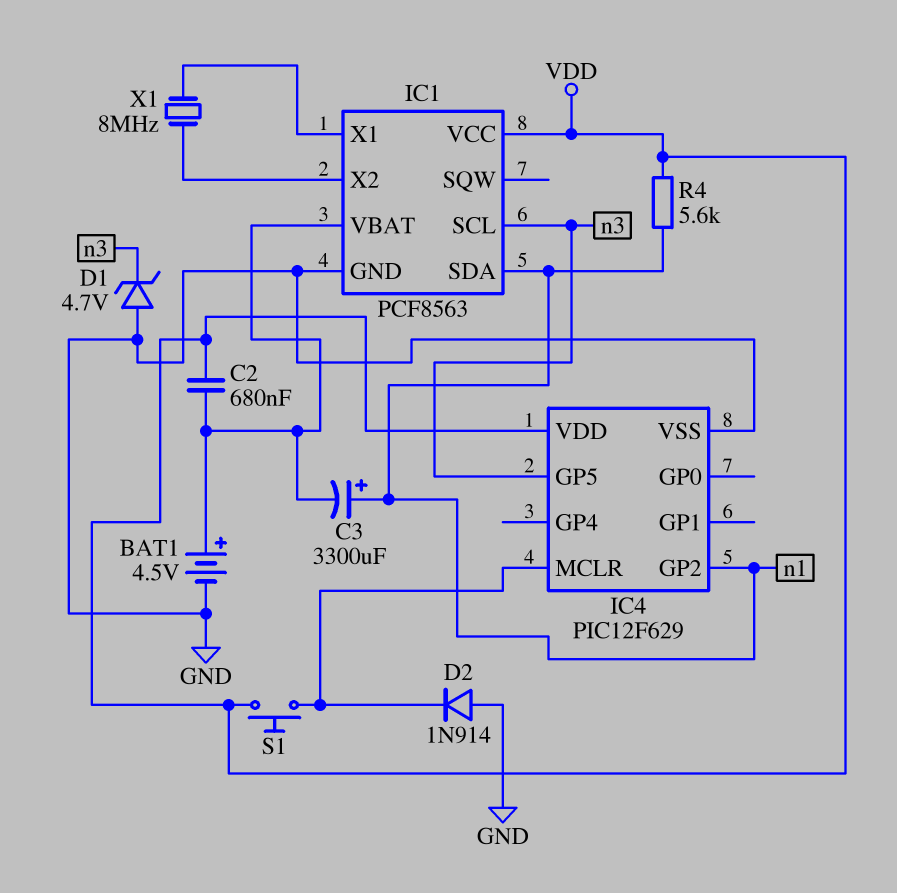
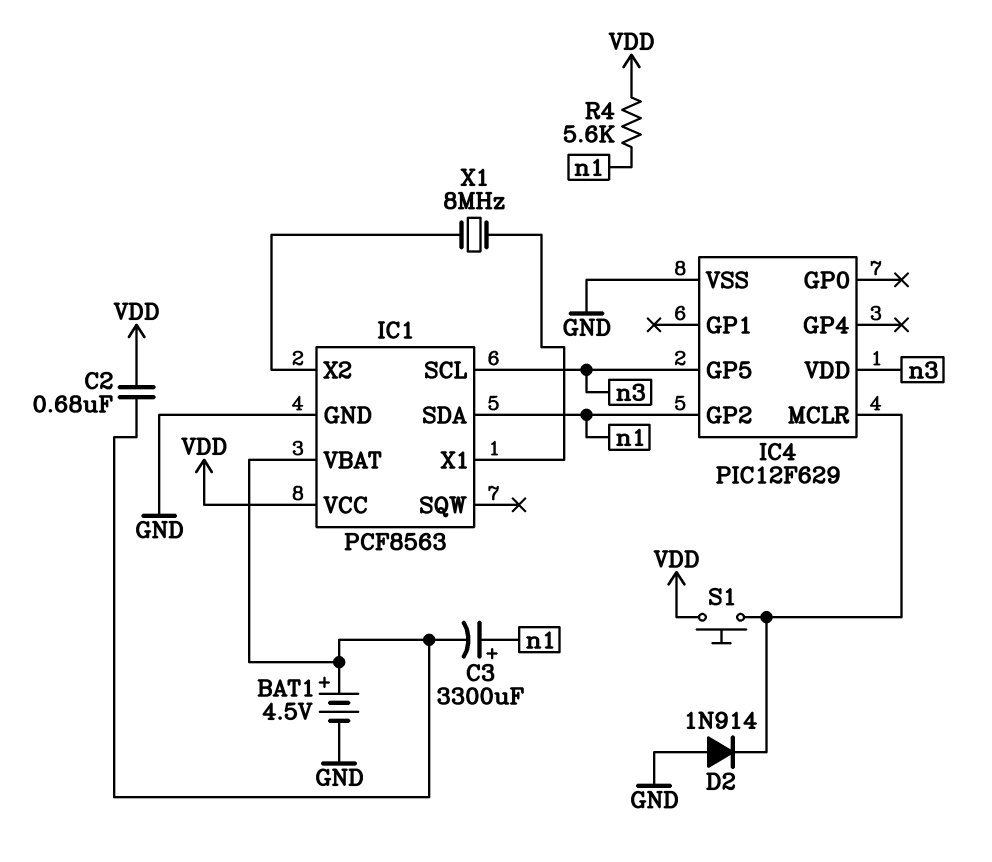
D1: zener 4.7V (A GND, K n3) -> none
IC4 pin VDD: VDD -> n3

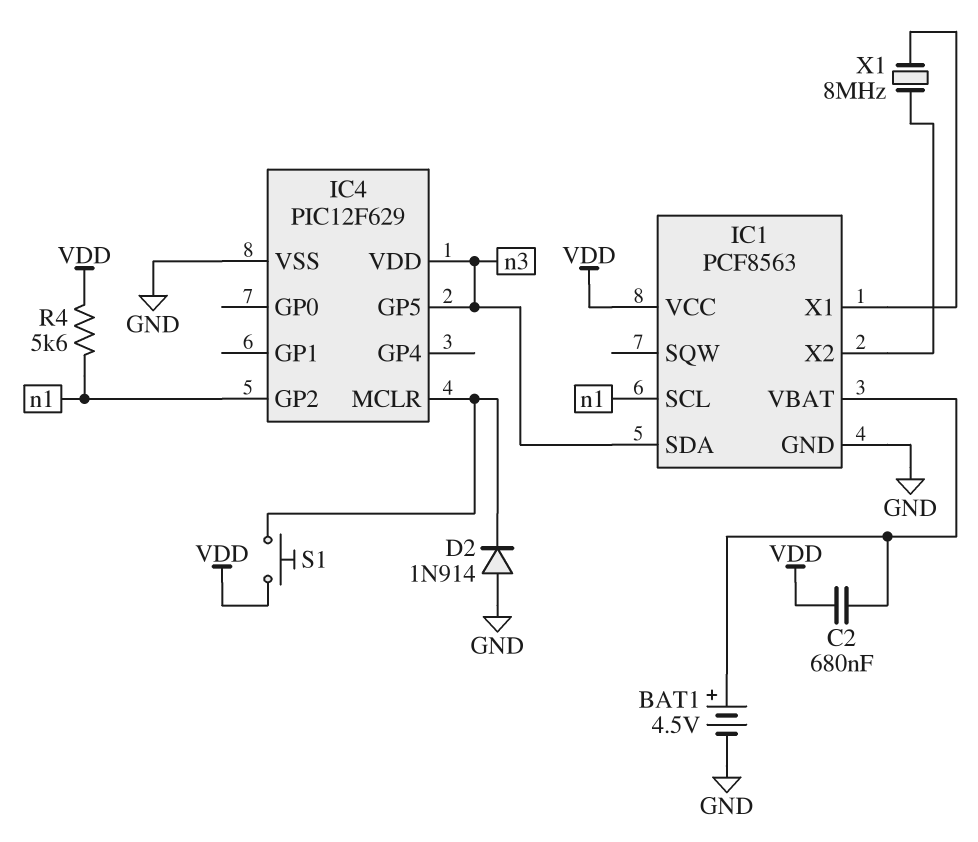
C3: 3300uF (plus n1, minus IC1/VBAT) -> none
IC1 pin SCL: n3 -> n1
IC1 pin SDA: n1 -> n3

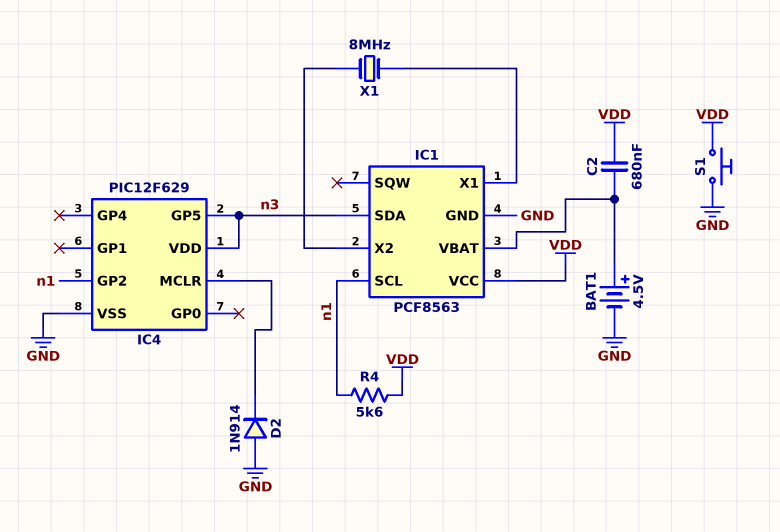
S1: button (IC4/MCLR, VDD) -> button (GND, VDD)

